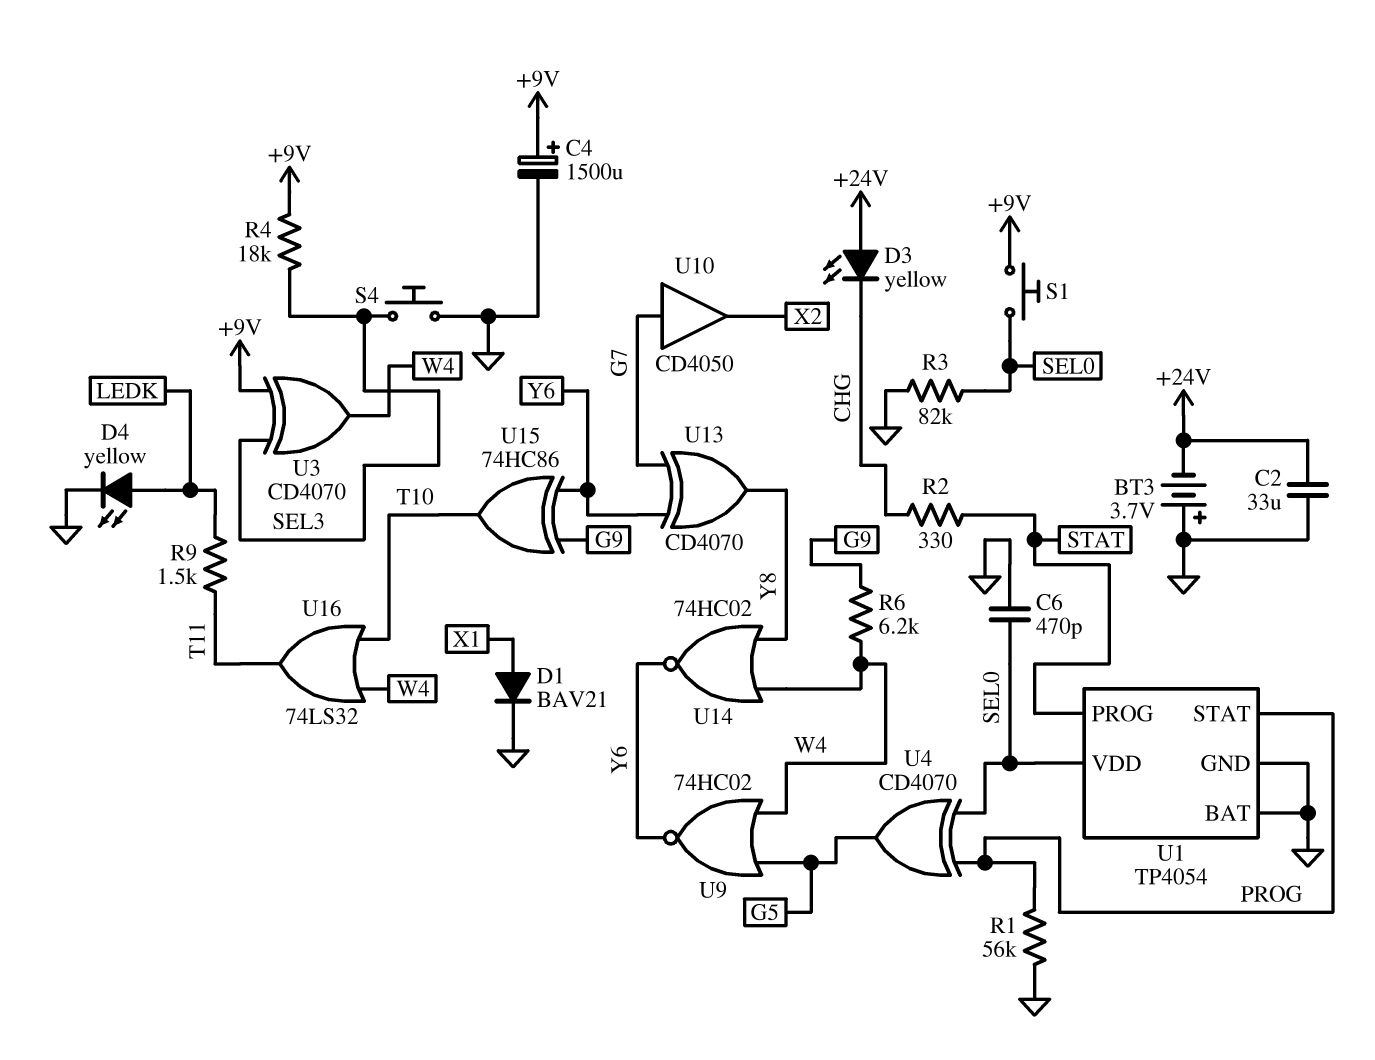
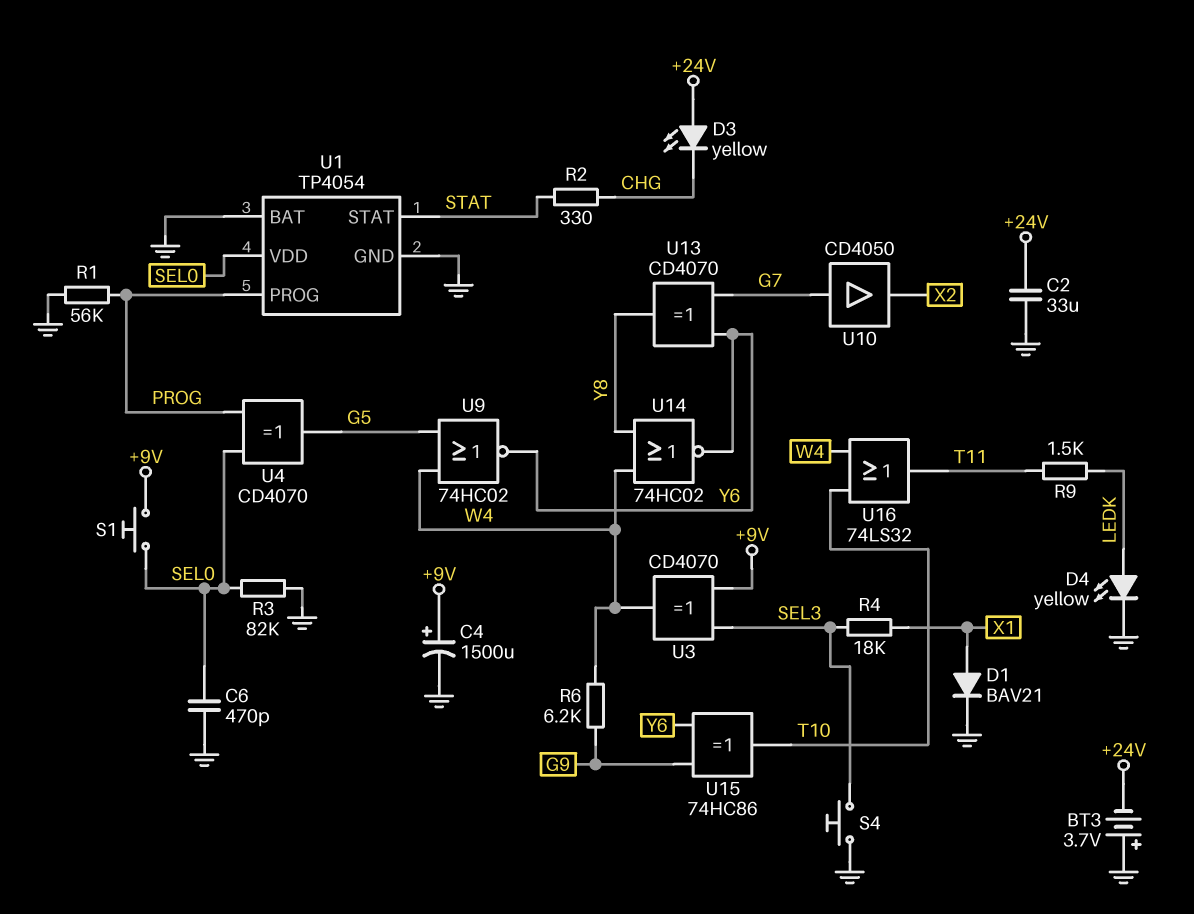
R4: 18k (+9V, SEL3) -> 18k (SEL3, X1)
U1 pin PROG: STAT -> PROG
U1 pin STAT: PROG -> STAT

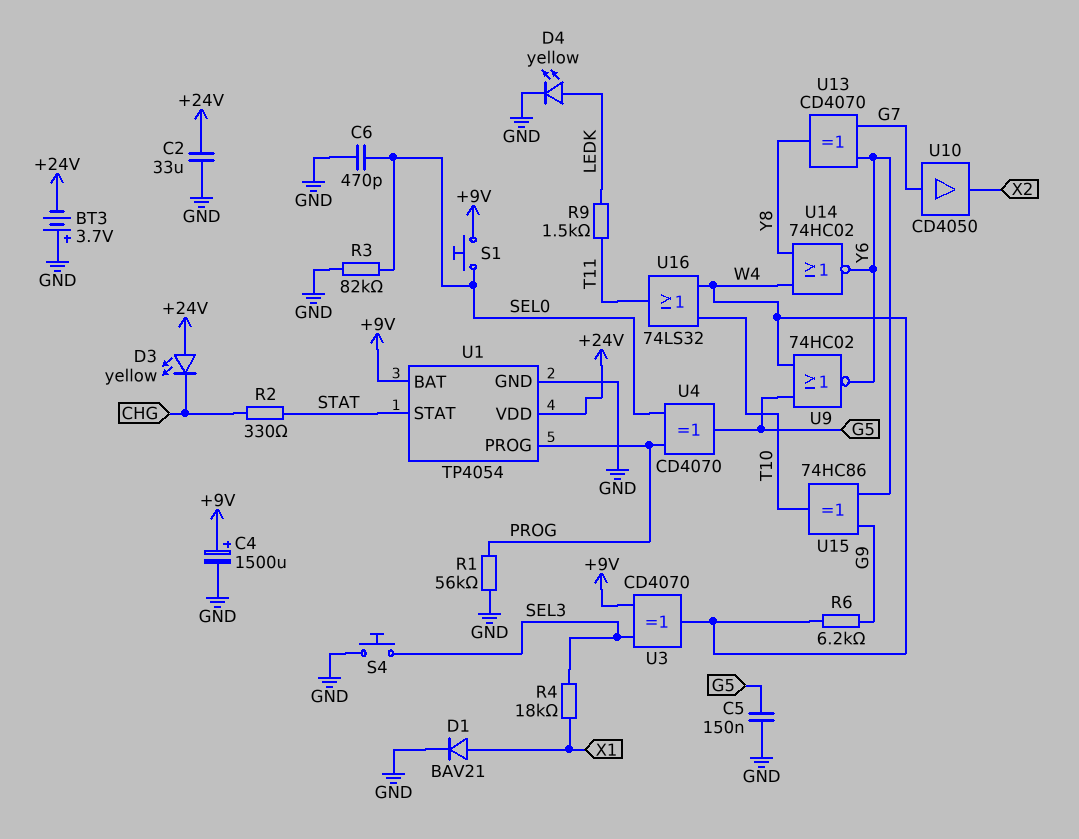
C5: none -> 150nF (G5, GND)
U1 pin BAT: GND -> +9V
U1 pin VDD: SEL0 -> +24V

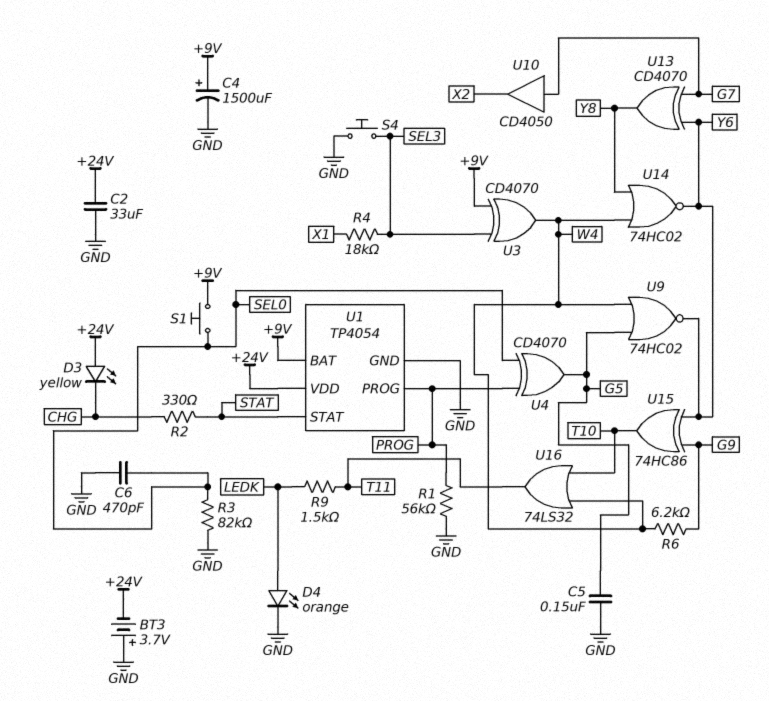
D1: diode BAV21 (A X1, K GND) -> none
D4: LED yellow (A LEDK, K GND) -> LED orange (A LEDK, K GND)

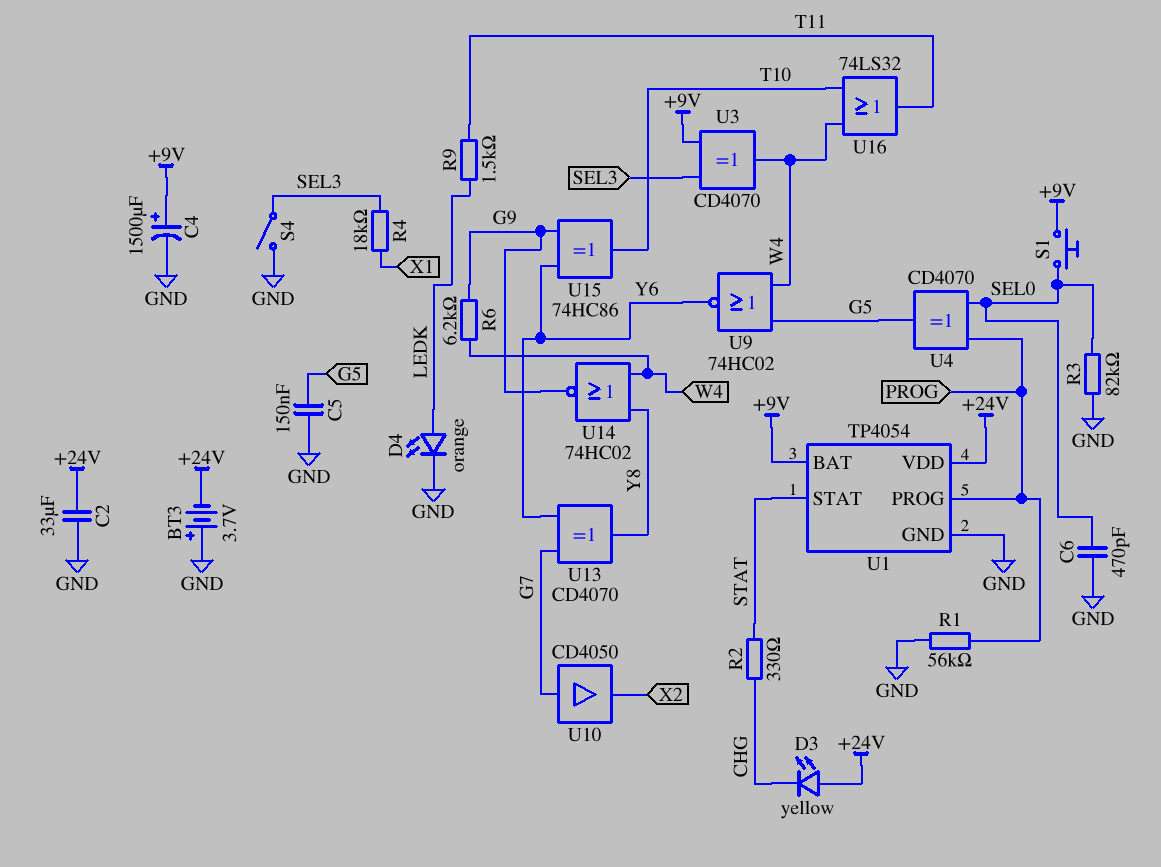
S4: button (GND, SEL3) -> switch (GND, SEL3)
U14: NOR 74HC02 (in W4, in Y8, out Y6) -> NOR 74HC02 (in W4, in Y8, out G9)

